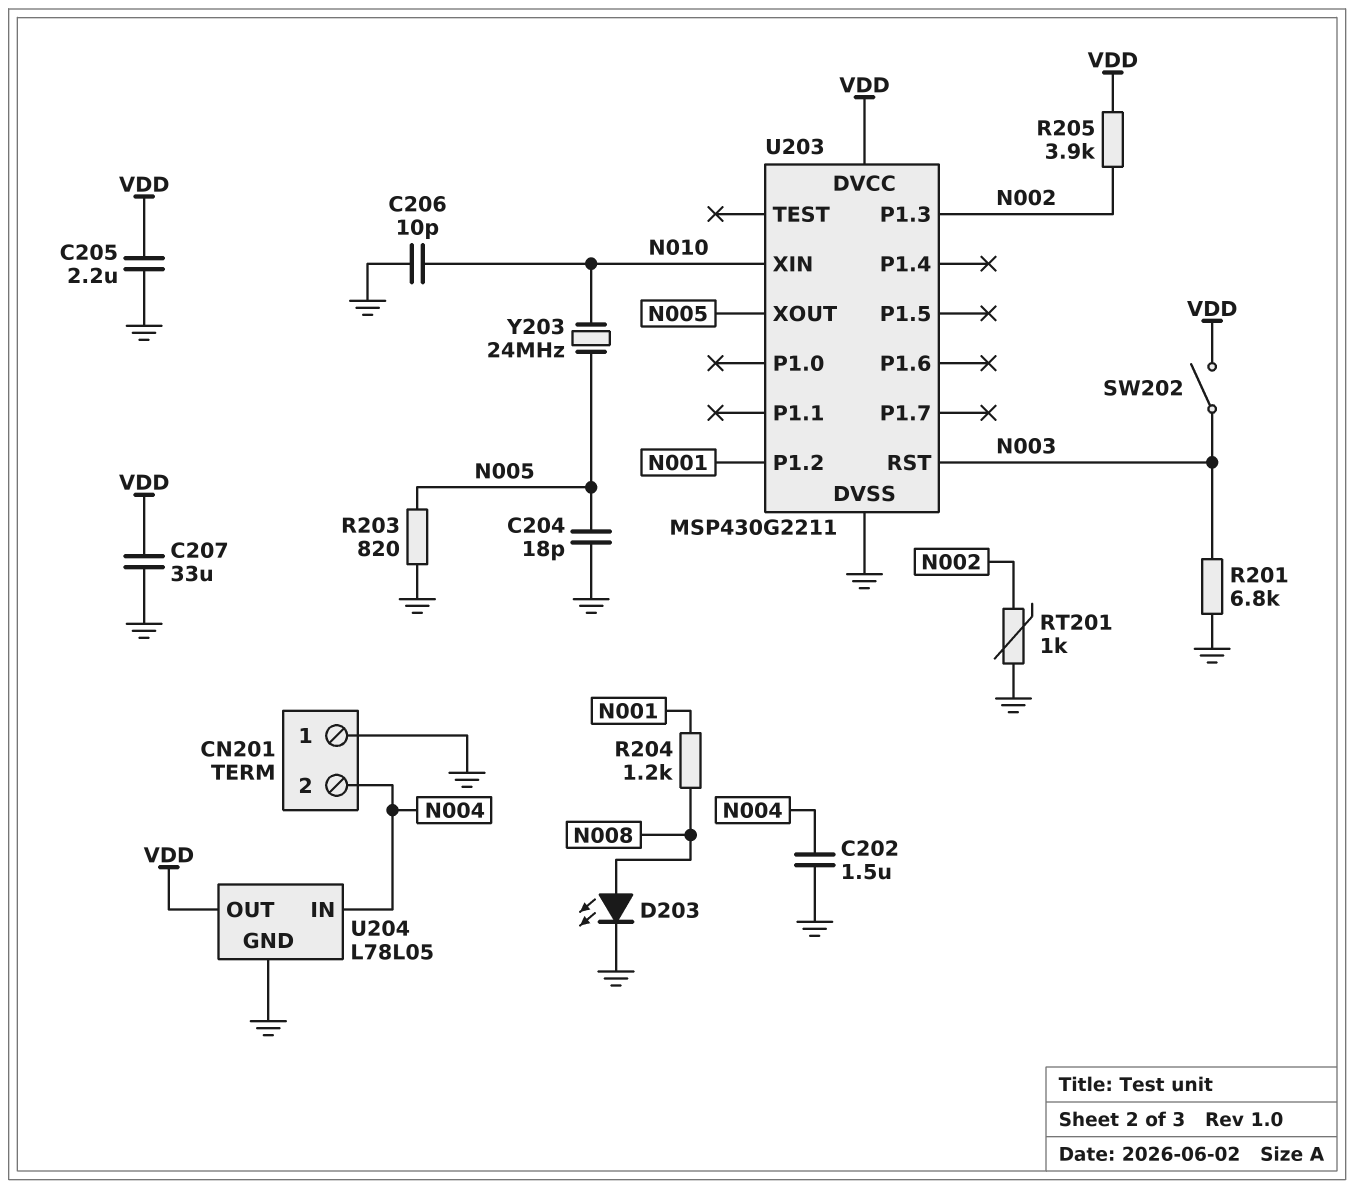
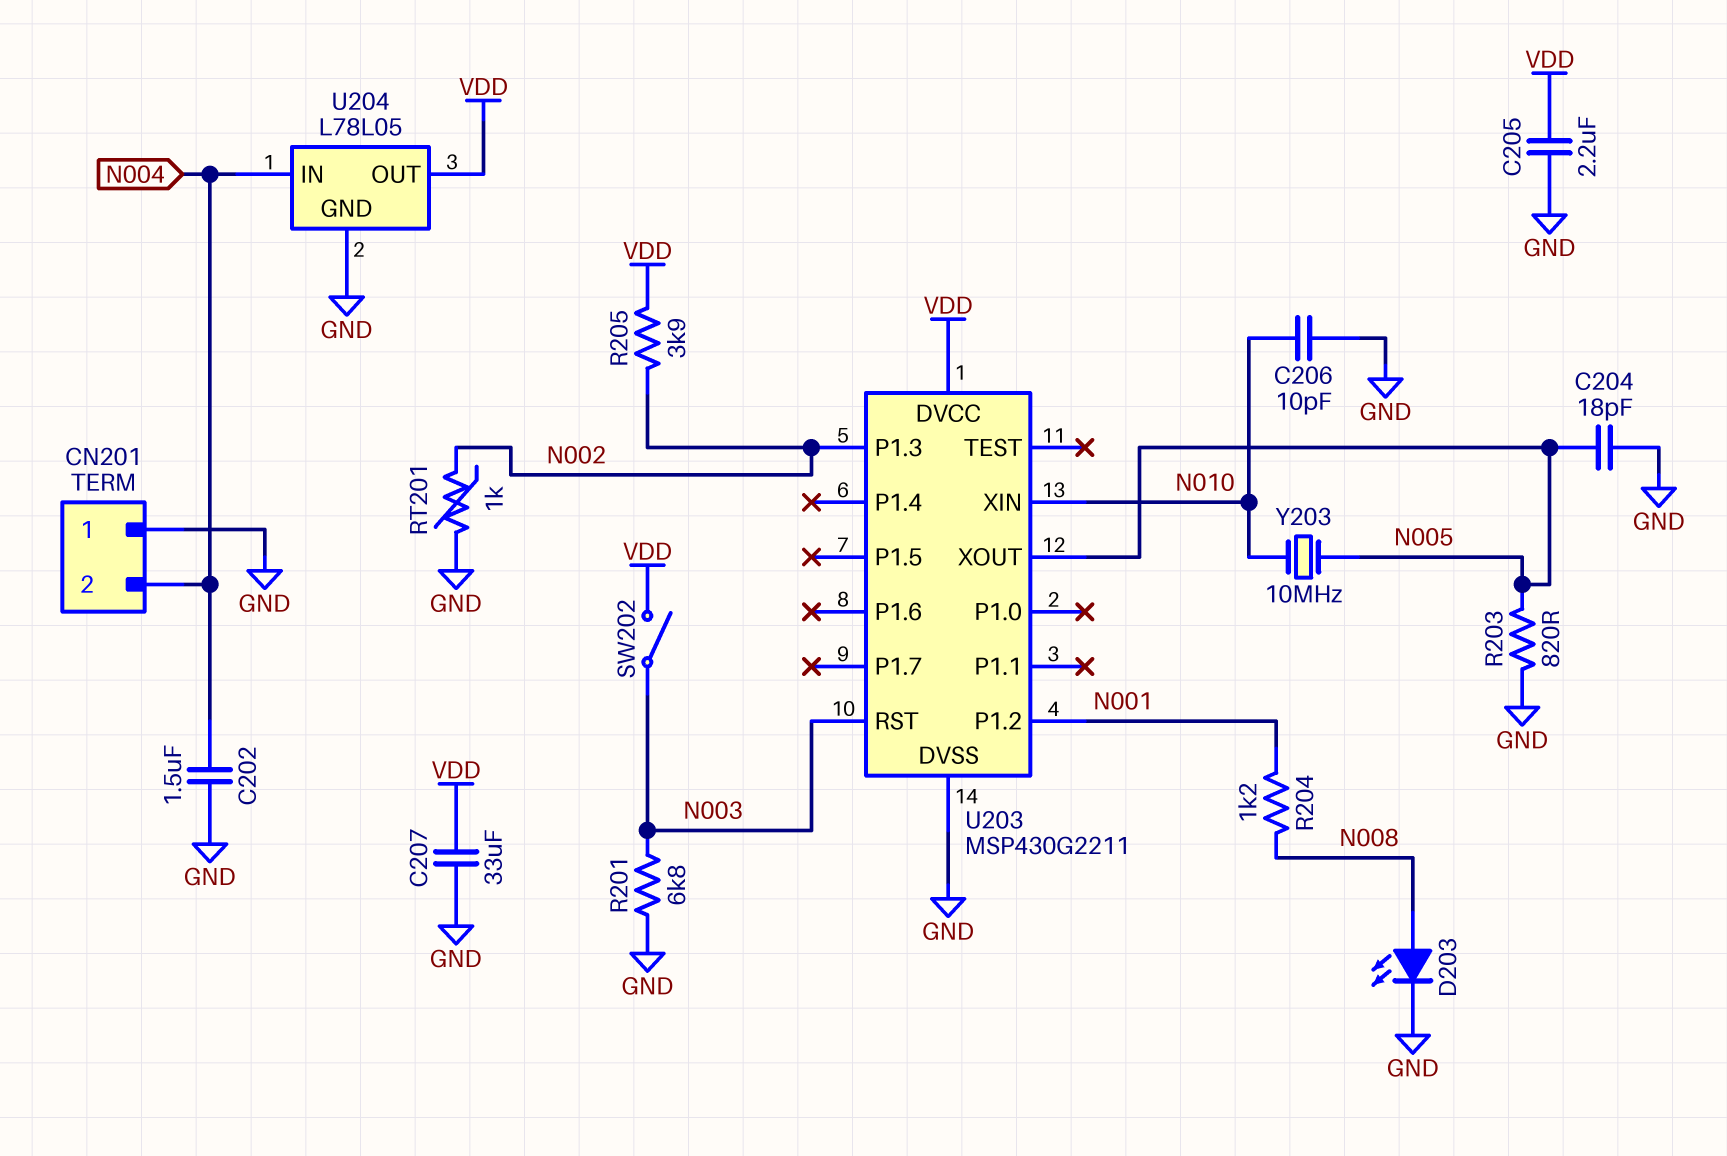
Y203: 24MHz (N005, N010) -> 10MHz (N005, N010)

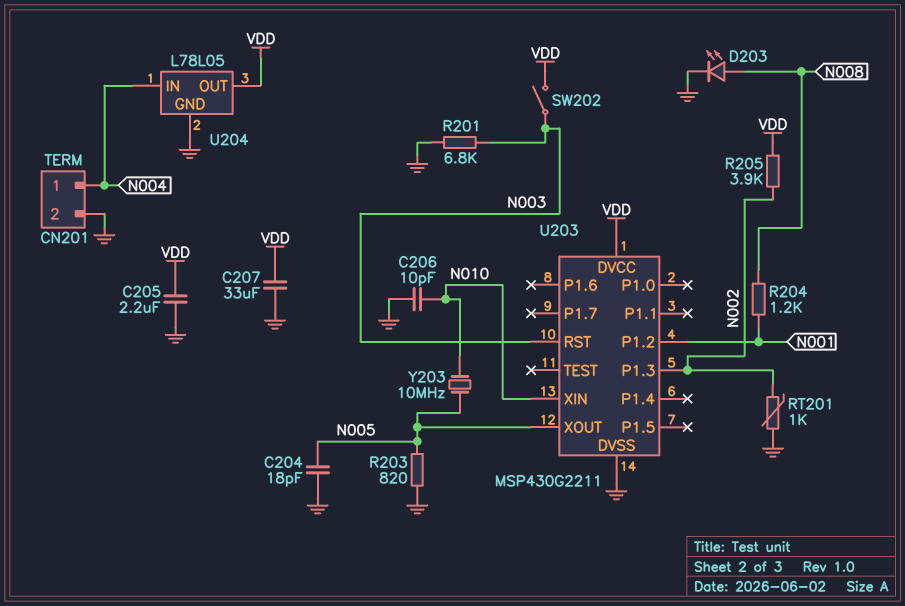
C202: 1.5uF (GND, N004) -> none
CN201 pin 1: GND -> N004
CN201 pin 2: N004 -> GND

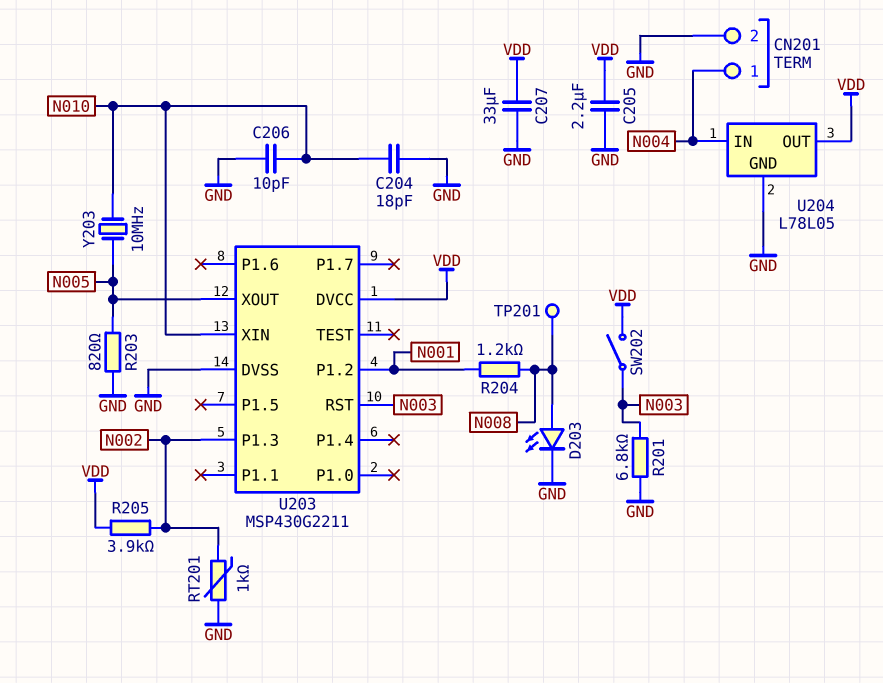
C204: 18pF (GND, N005) -> 18pF (GND, N010)
TP201: none -> test point (N008)

